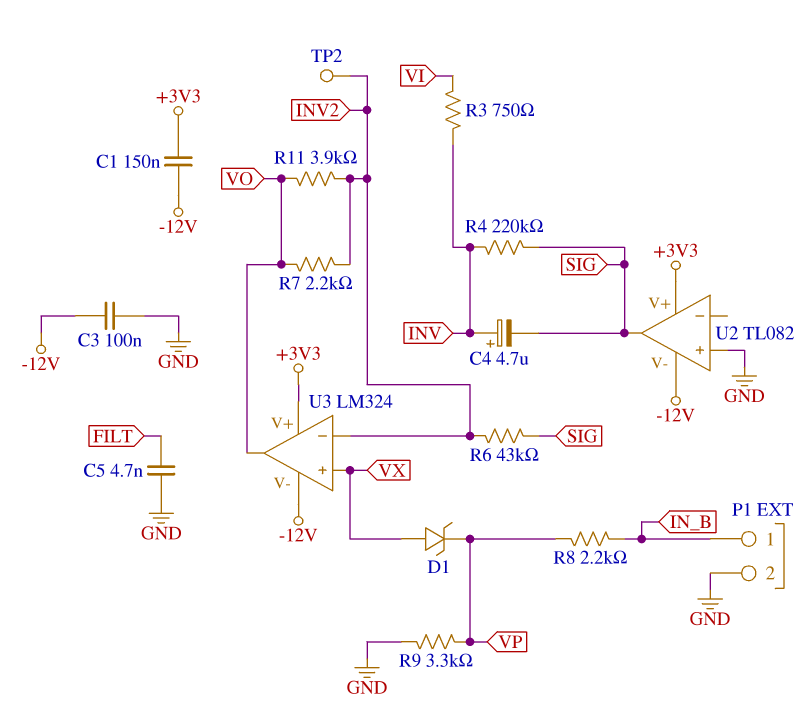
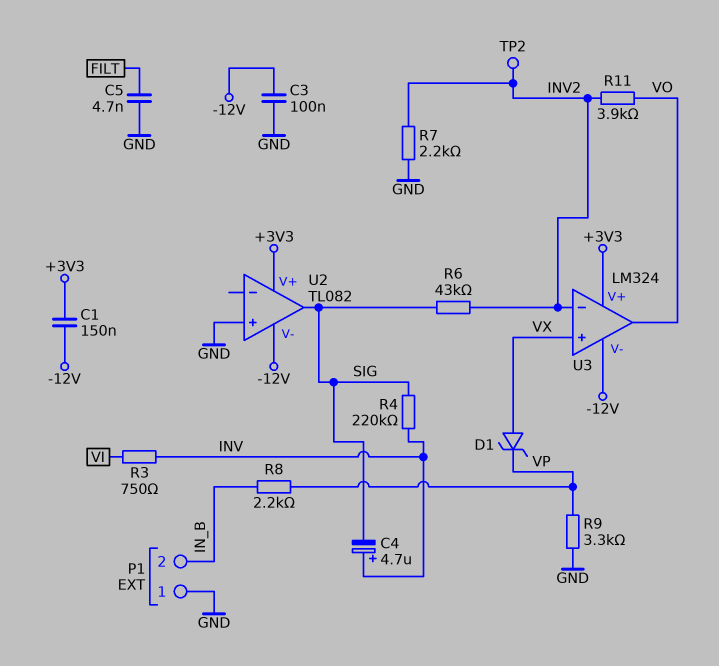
P1 pin 1: IN_B -> GND
P1 pin 2: GND -> IN_B
R7: 2.2k (INV2, VO) -> 2.2k (GND, INV2)

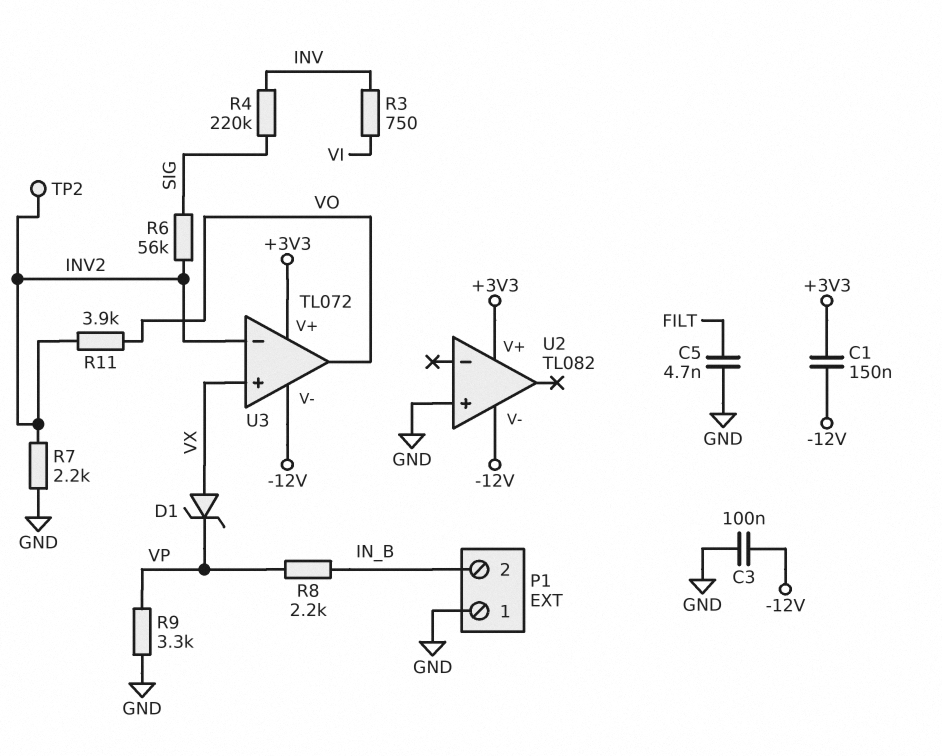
C4: 4.7uF (plus INV, minus SIG) -> none
R6: 43k (INV2, SIG) -> 56k (INV2, SIG)
U2 pin out: SIG -> none
U3: LM324 -> TL072

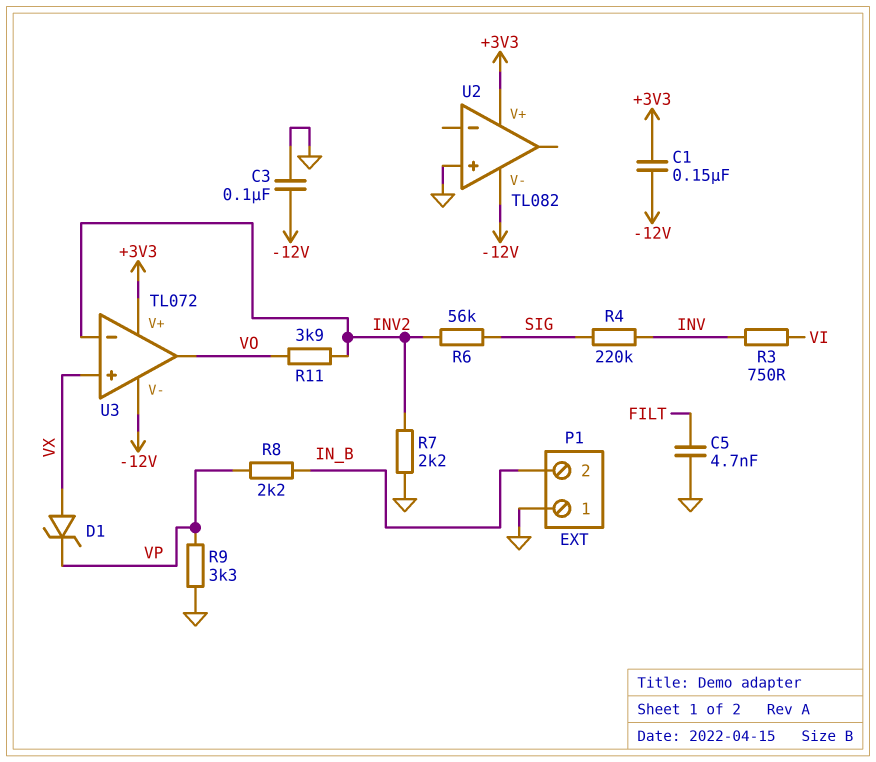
TP2: test point (INV2) -> none

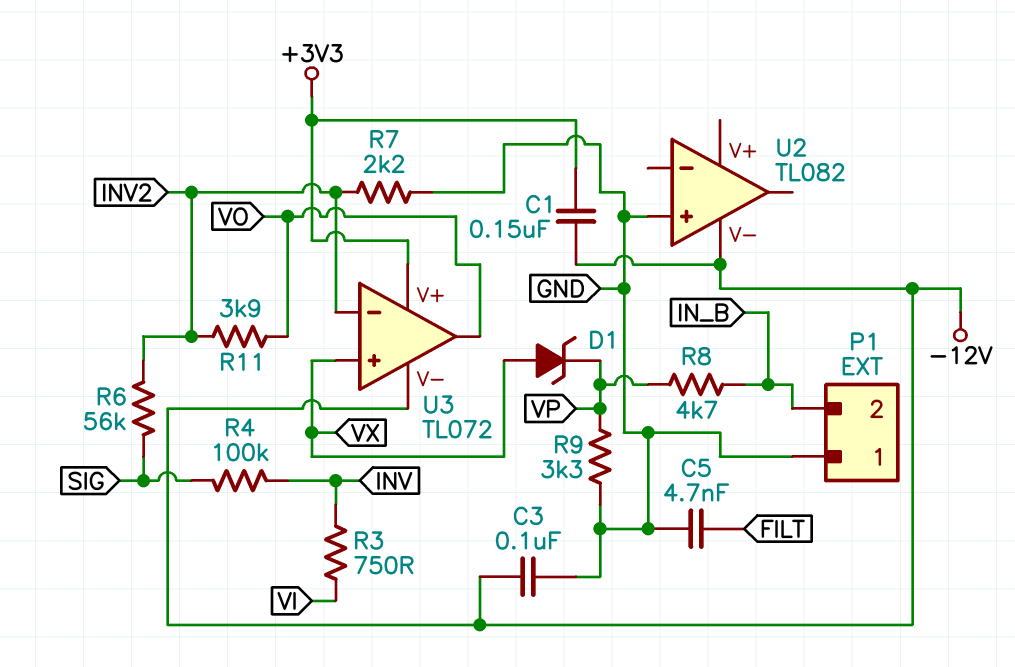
R4: 220k (INV, SIG) -> 100k (INV, SIG)
R8: 2.2k (IN_B, VP) -> 4.7k (IN_B, VP)
U2 pin V+: +3V3 -> none

